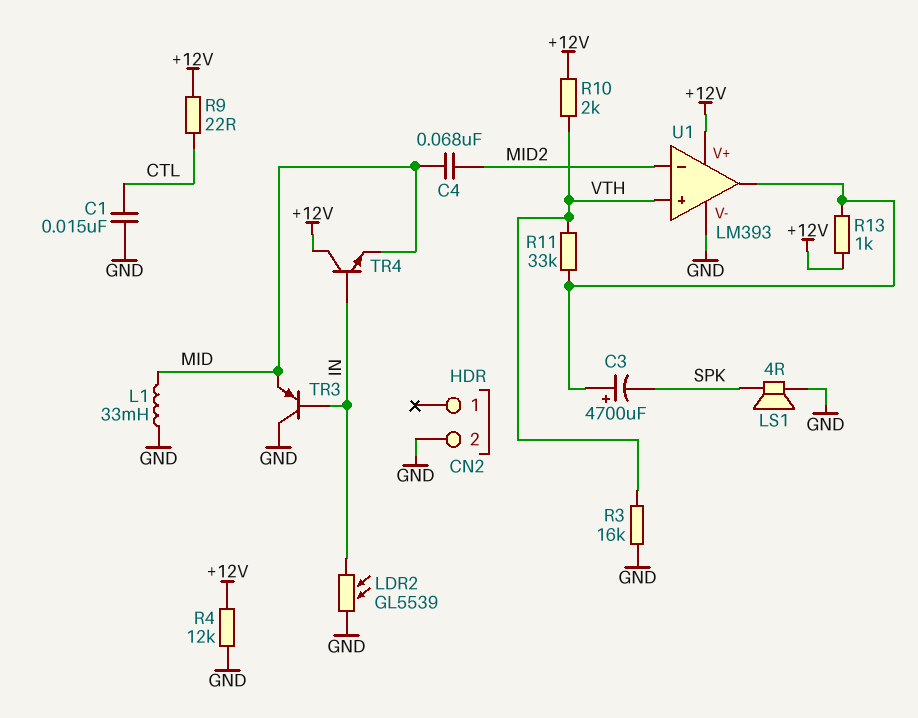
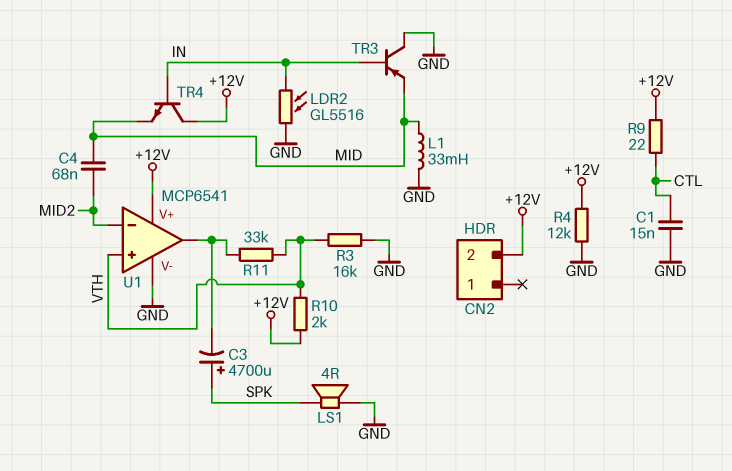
C3: 4700uF (plus U1/out, minus SPK) -> 4700uF (plus SPK, minus U1/out)
CN2 pin 2: GND -> +12V
LDR2: GL5539 (GND, IN) -> GL5516 (GND, IN)
R13: 1k (+12V, U1/out) -> none
U1: LM393 -> MCP6541

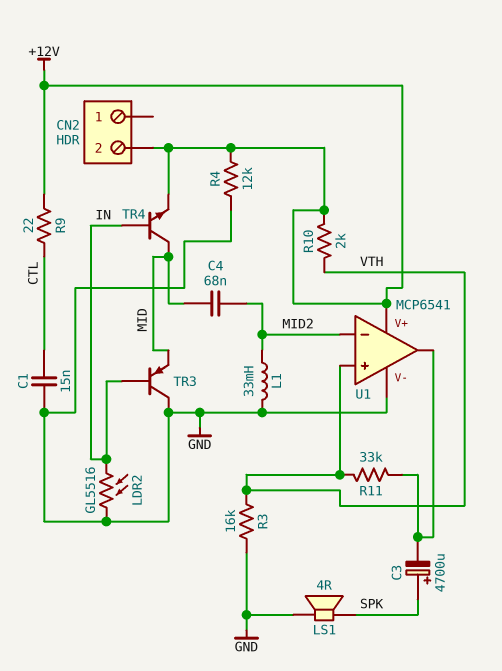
L1: 33mH (GND, MID) -> 33mH (GND, MID2)
TR4: NPN (B IN, C +12V, E MID) -> NPN (B IN, C MID, E +12V)

